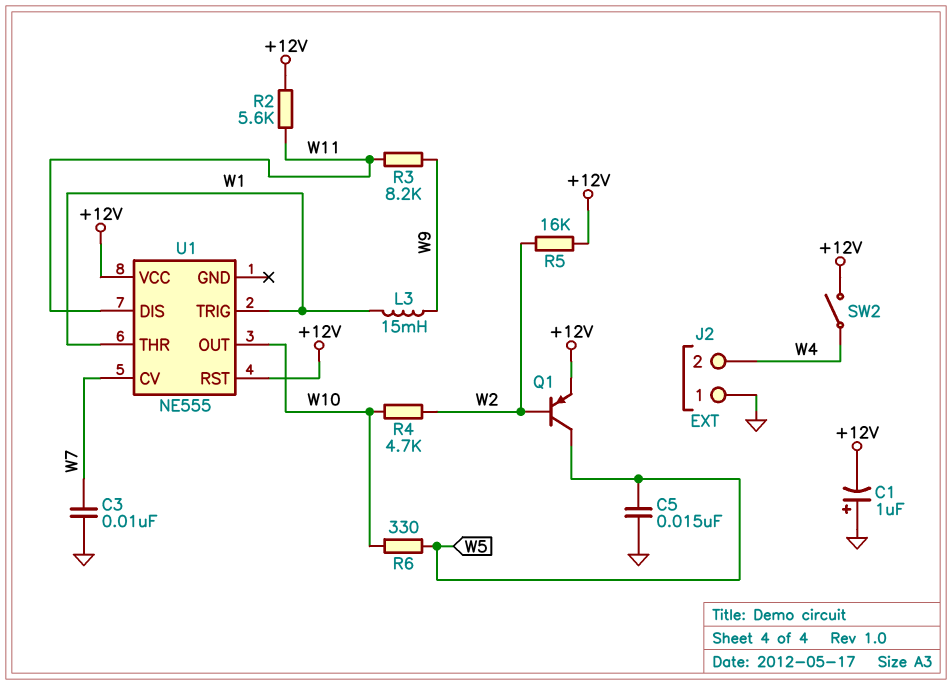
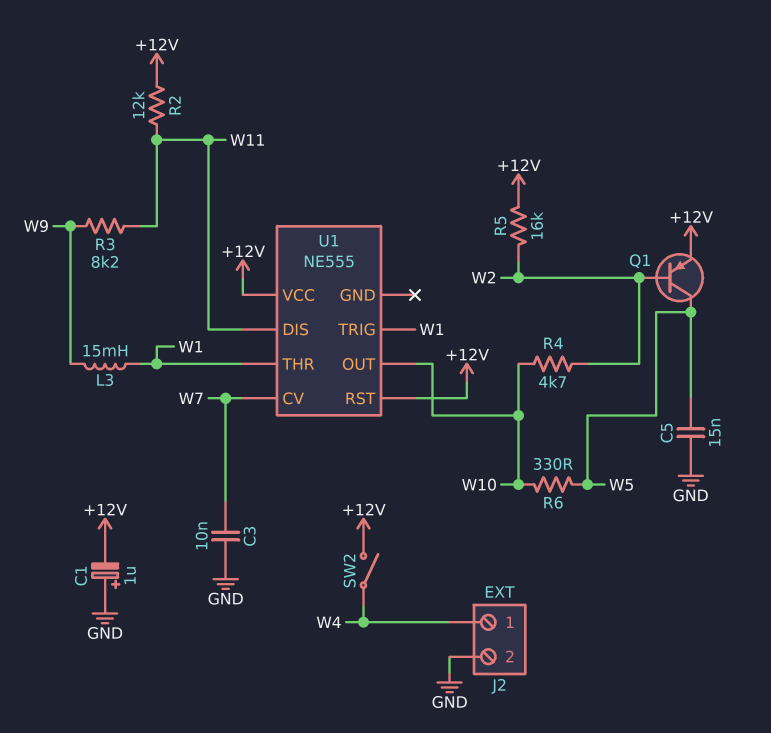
J2 pin 1: GND -> W4
J2 pin 2: W4 -> GND
R2: 5.6k (+12V, W11) -> 12k (+12V, W11)

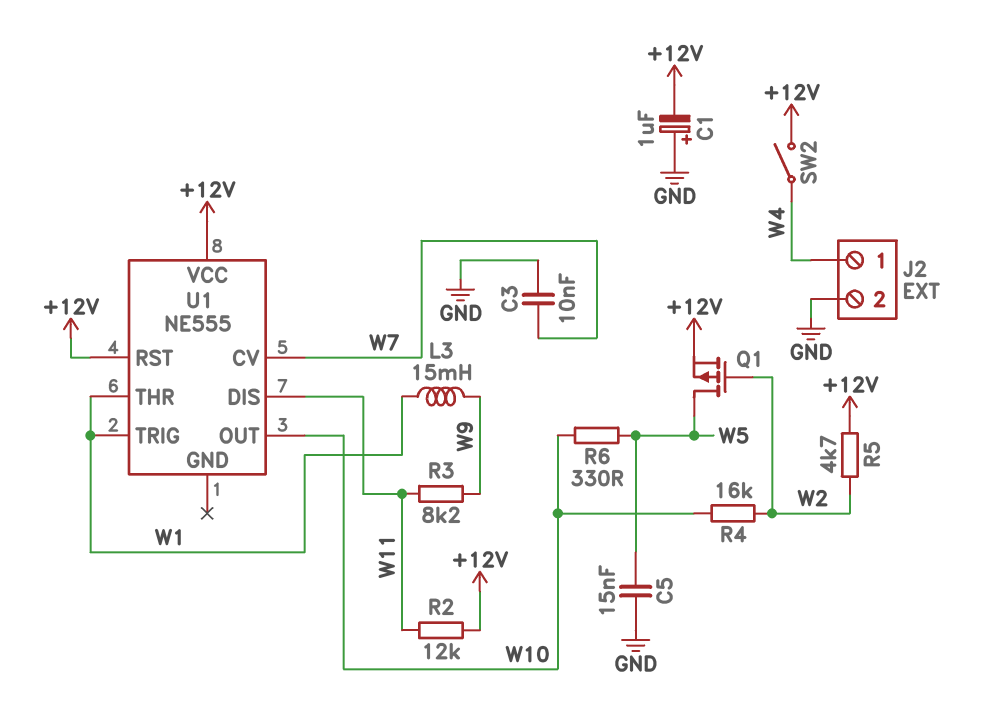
Q1: PNP (B W2, C W5, E +12V) -> PMOS (G W2, D W5, S +12V)
R4: 4.7k (W2, W10) -> 16k (W2, W10)
R5: 16k (+12V, W2) -> 4.7k (+12V, W2)

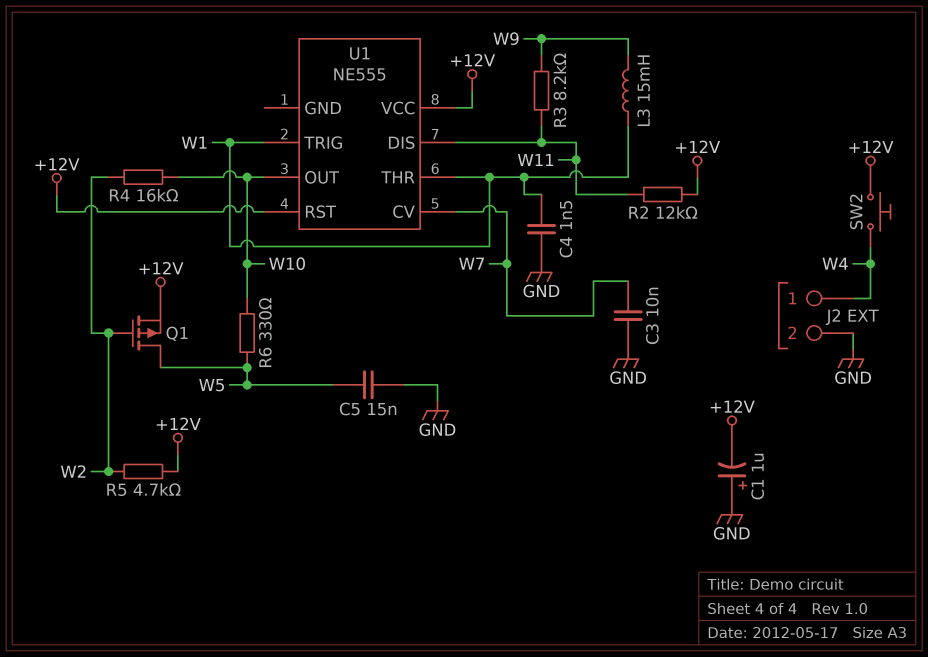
C4: none -> 1.5nF (GND, W1)
SW2: switch (+12V, W4) -> button (+12V, W4)

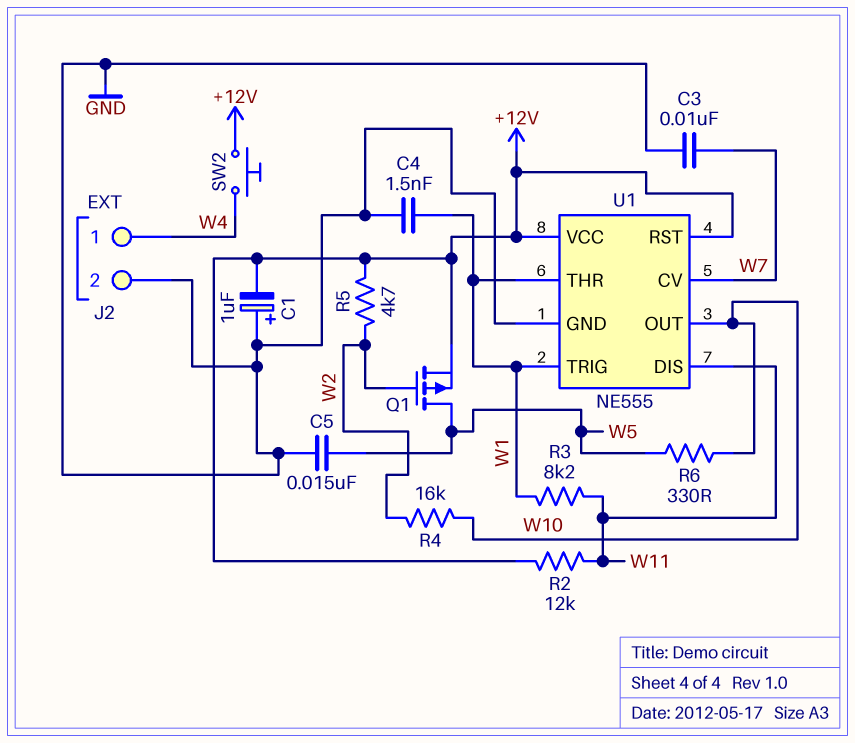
L3: 15mH (W1, W9) -> none
R3: 8.2k (W9, W11) -> 8.2k (W1, W11)
U1 pin GND: none -> GND

